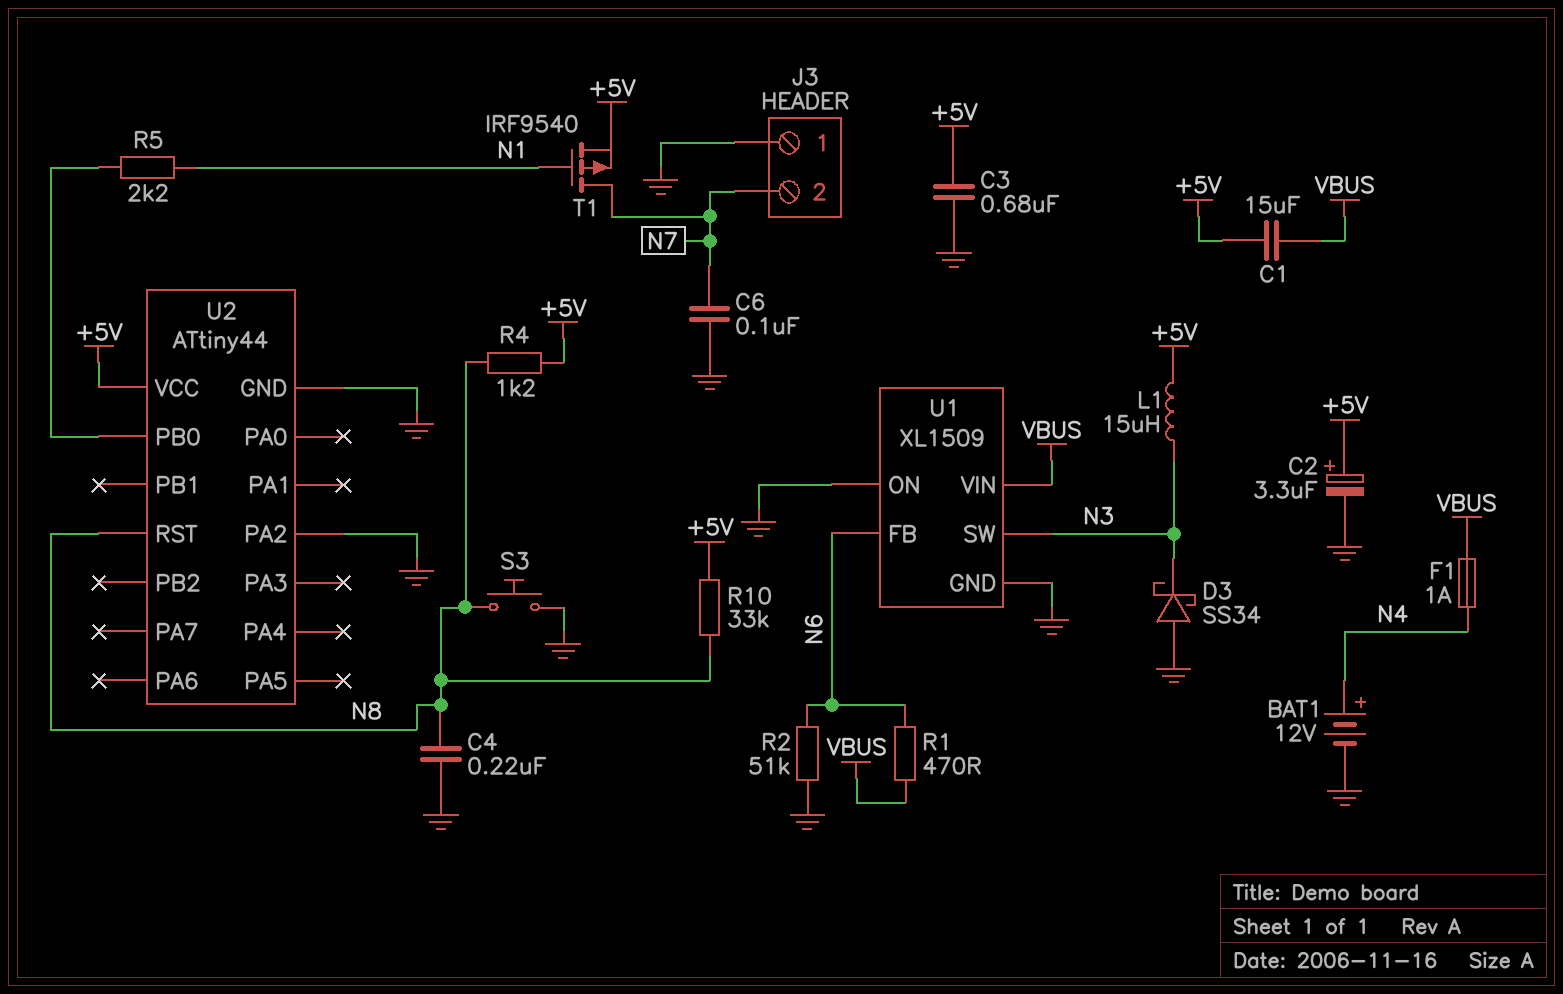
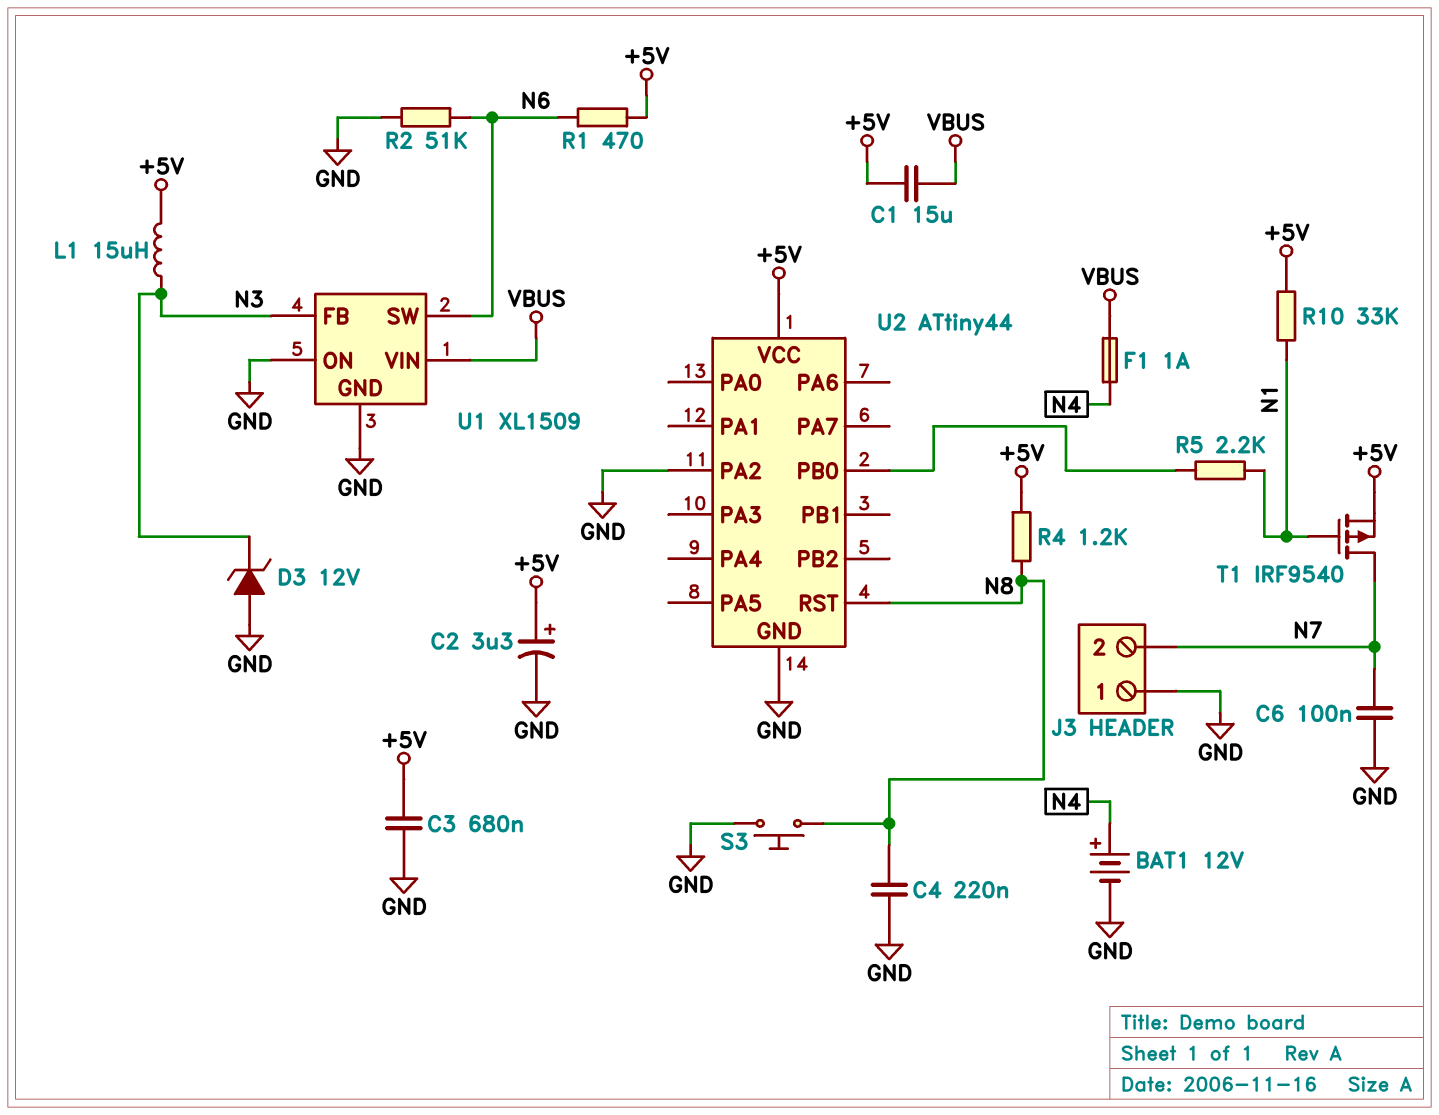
D3: schottky SS34 (A GND, K N3) -> zener 12V (A GND, K N3)
R1: 470 (N6, VBUS) -> 470 (+5V, N6)
R10: 33k (+5V, N8) -> 33k (+5V, N1)
U1 pin FB: N6 -> N3
U1 pin SW: N3 -> N6

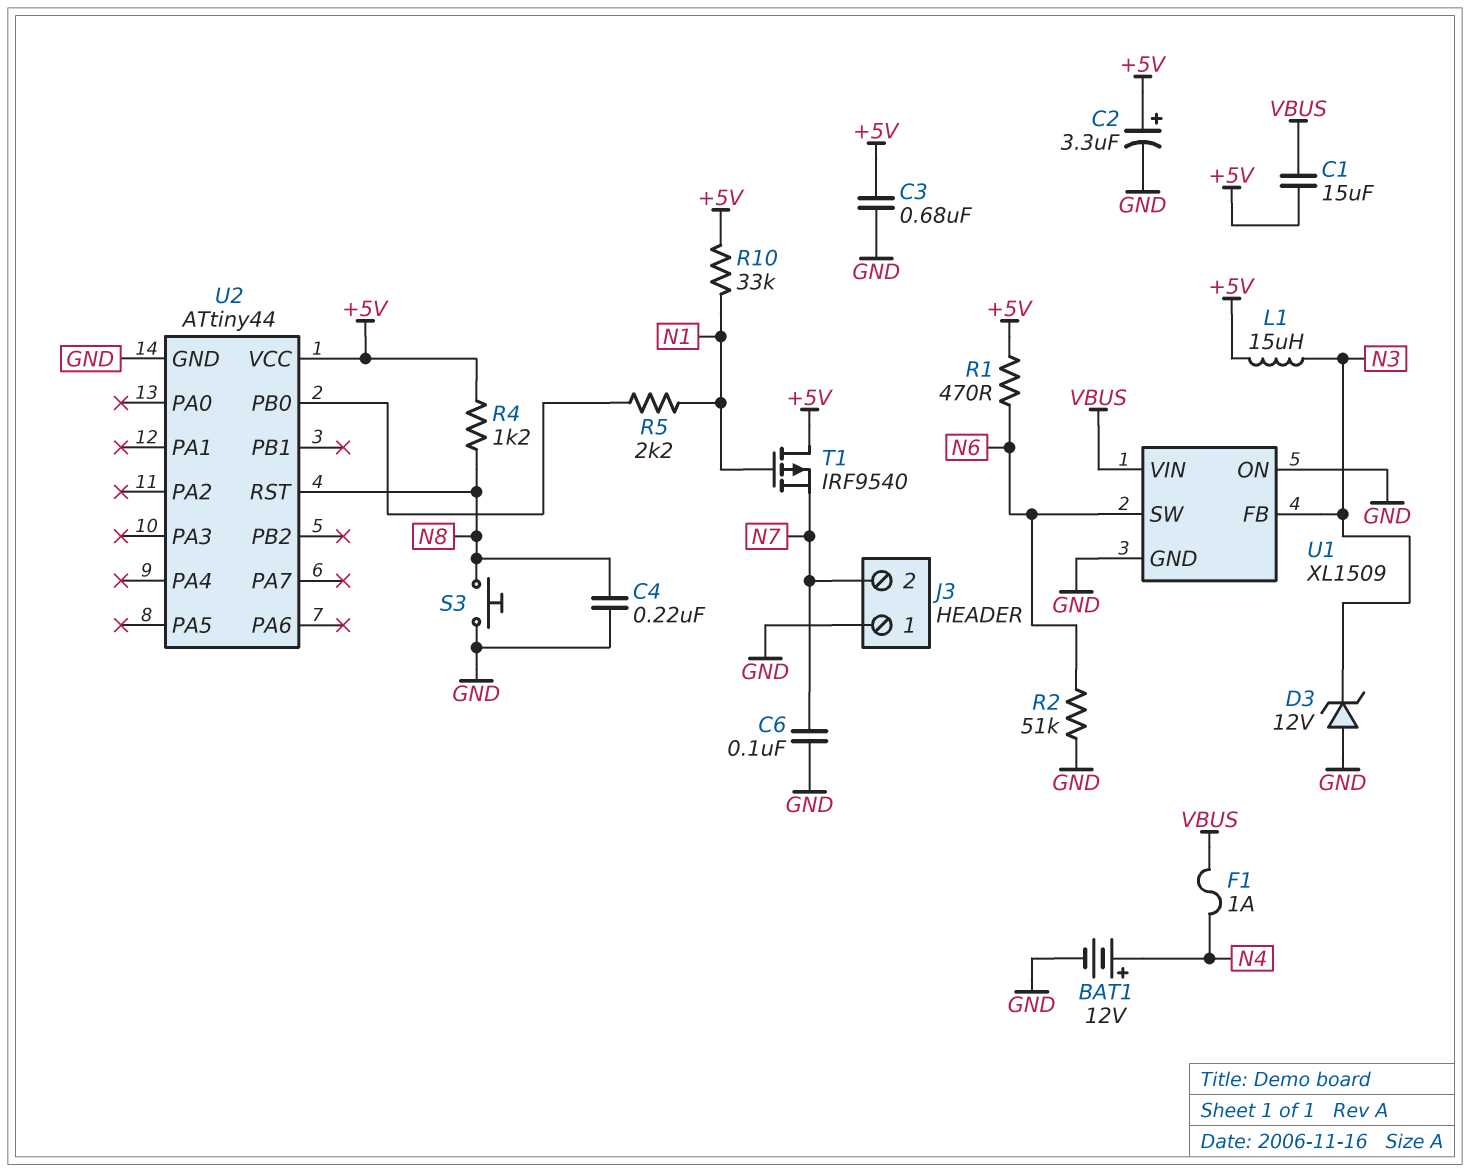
T1: PMOS IRF9540 (G N1, D N7, S +5V) -> PMOS IRF9540 (G N1, D +5V, S N7)
U2 pin PA2: GND -> none

